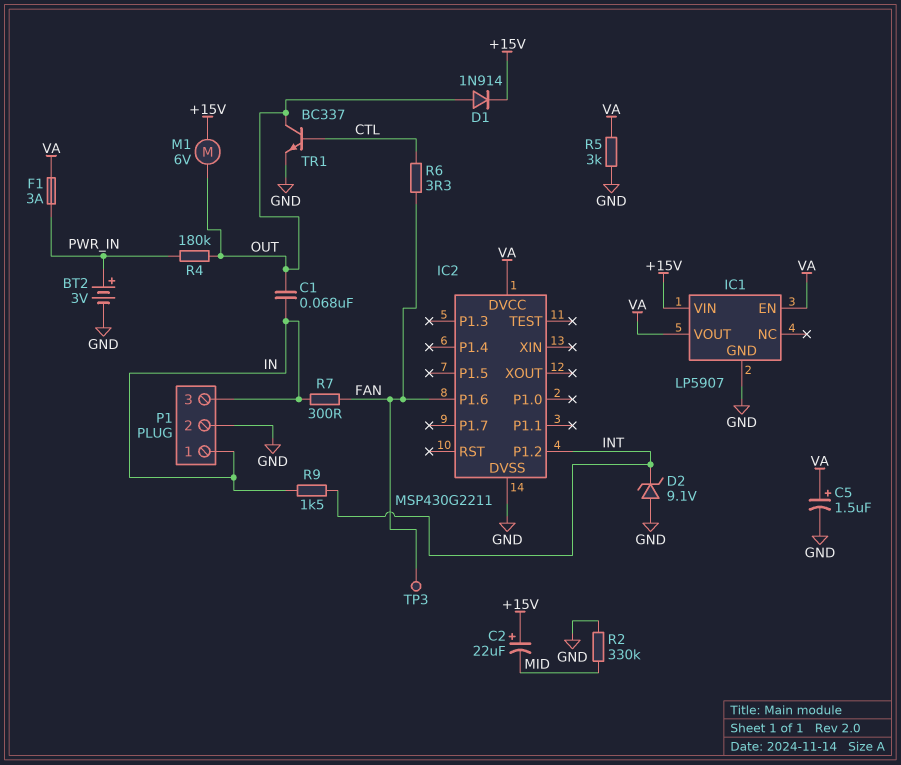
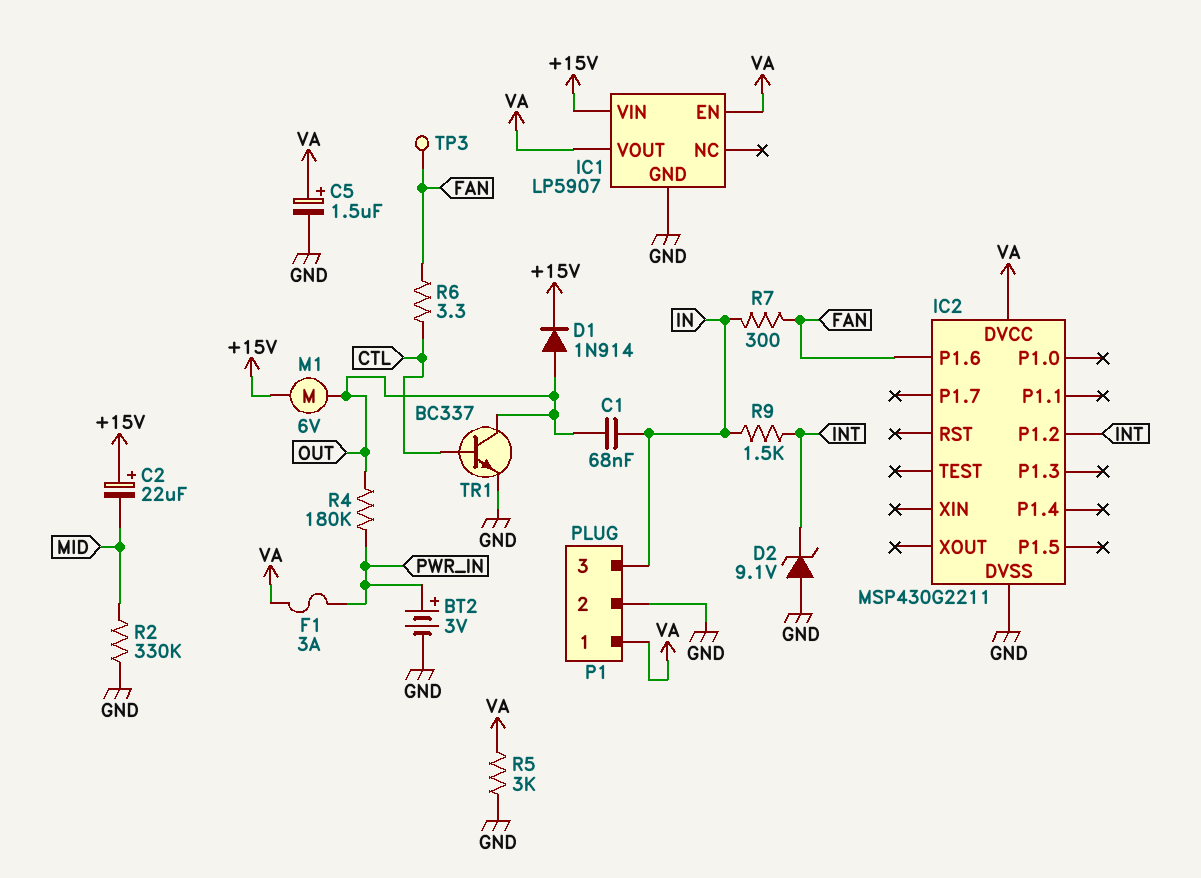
P1 pin 1: IN -> VA

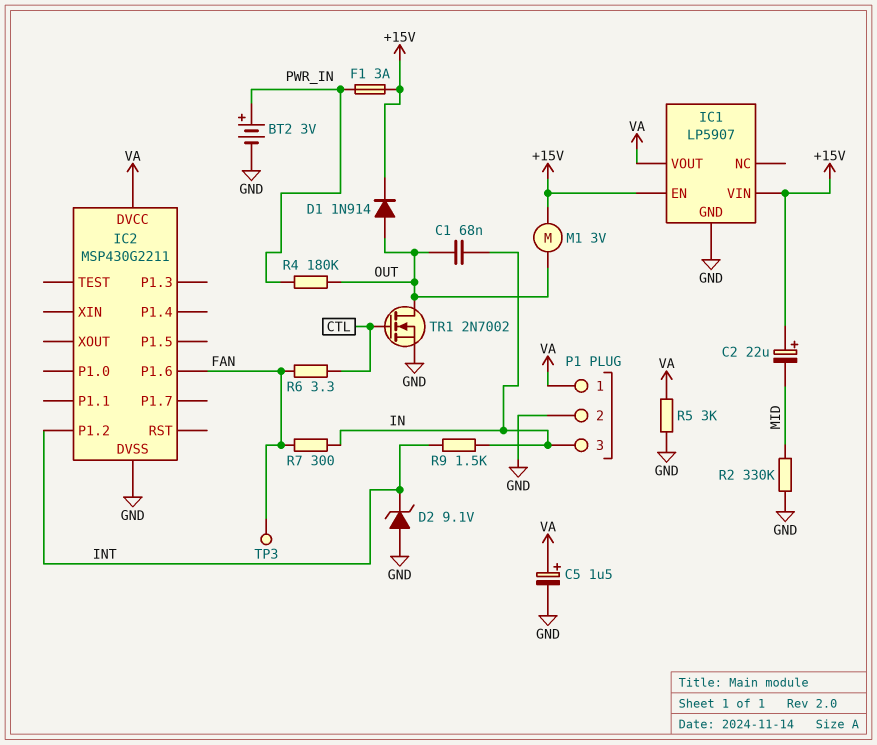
F1: 3A (PWR_IN, VA) -> 3A (+15V, PWR_IN)
IC1 pin EN: VA -> +15V
M1: motor 6V (+15V, OUT) -> motor 3V (+15V, OUT)
TR1: NPN BC337 (B CTL, C OUT, E GND) -> NMOS 2N7002 (G CTL, D OUT, S GND)

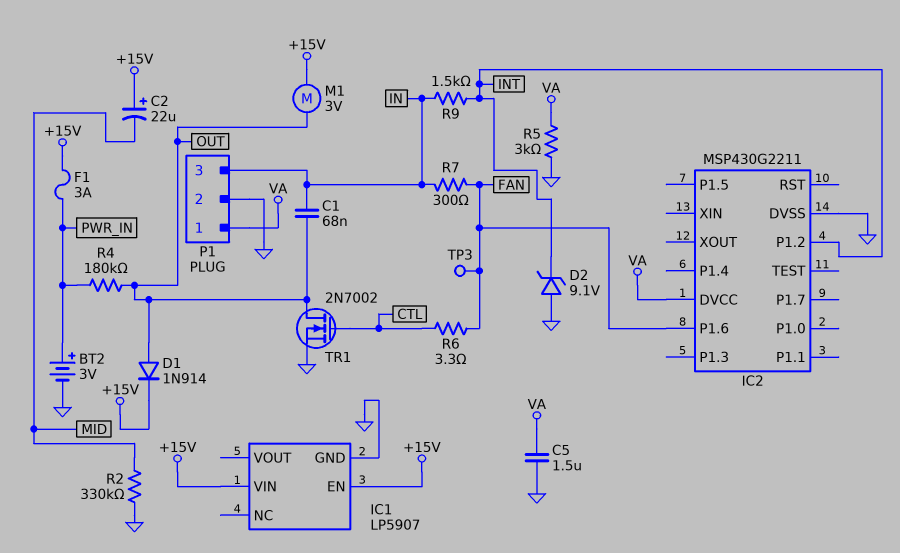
C5: 1.5uF (plus VA, minus GND) -> 1.5uF (GND, VA)
IC1 pin VOUT: VA -> none

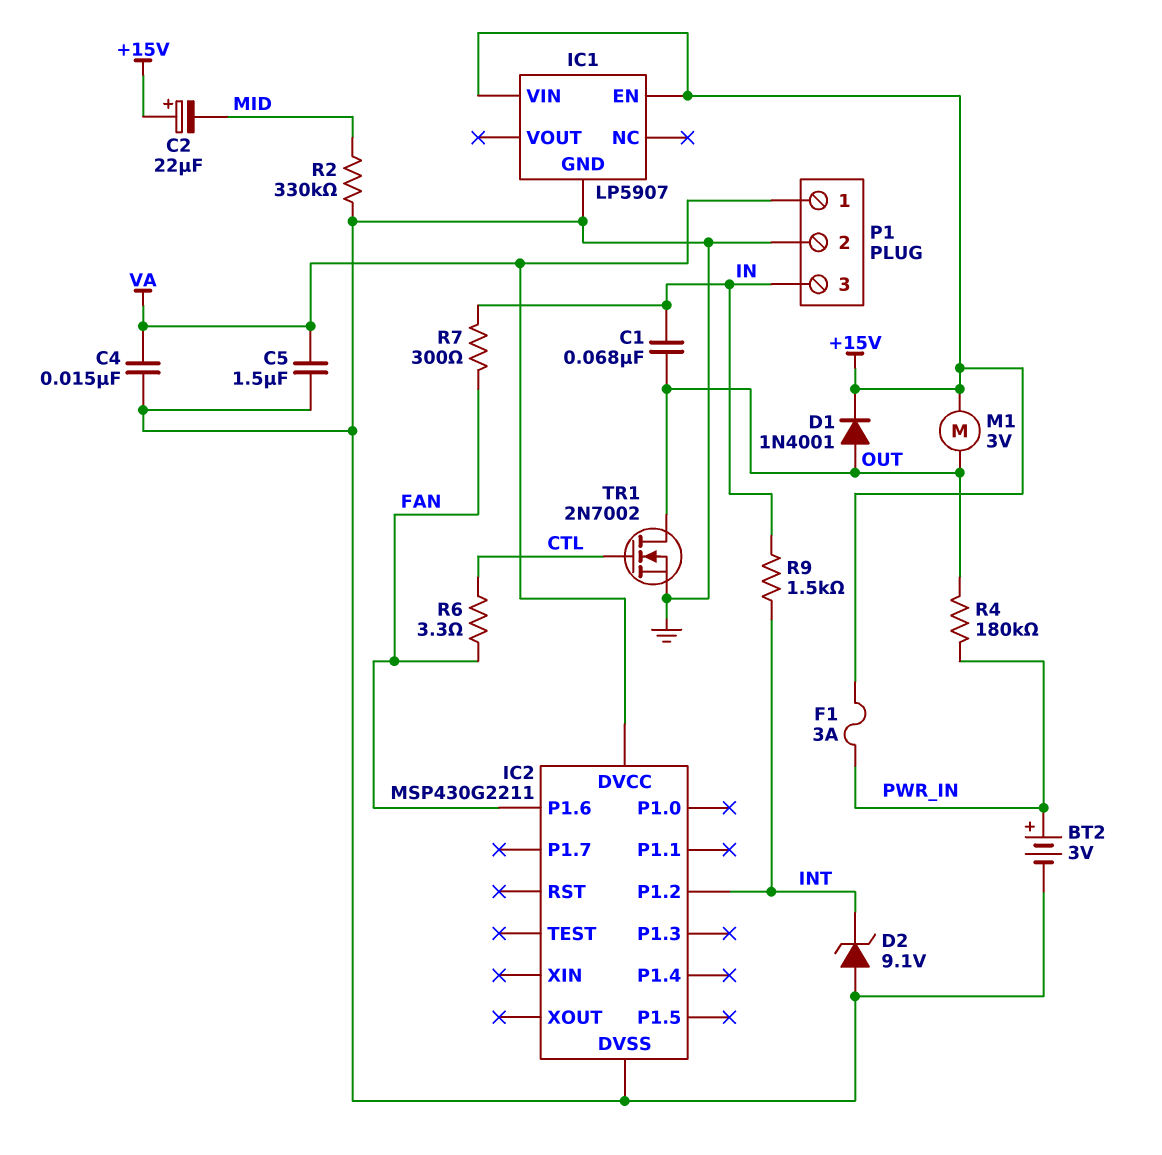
C4: none -> 15nF (GND, VA)
D1: diode 1N914 (A OUT, K +15V) -> diode 1N4001 (A OUT, K +15V)
R5: 3k (GND, VA) -> none
TP3: test point (FAN) -> none

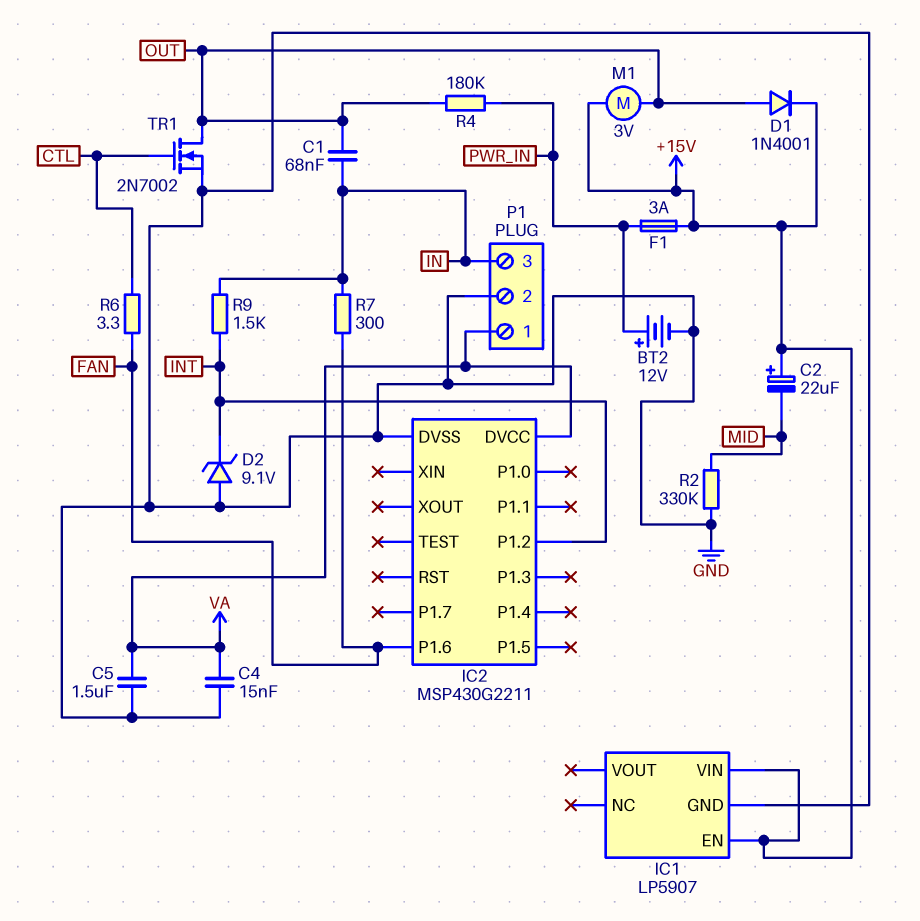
BT2: 3V (plus PWR_IN, minus GND) -> 12V (plus PWR_IN, minus GND)

